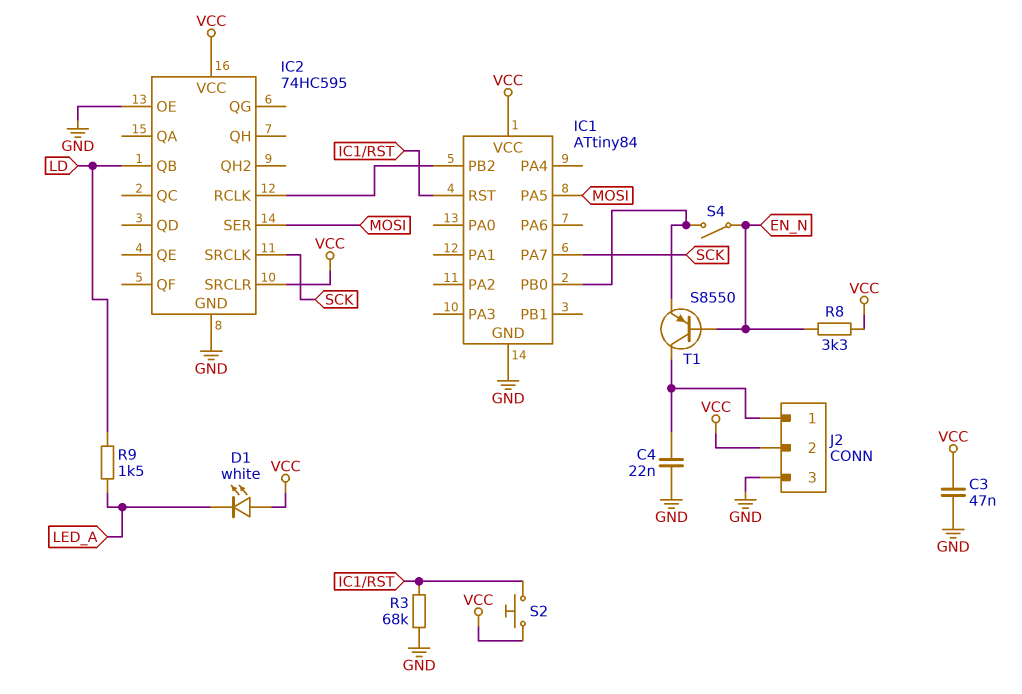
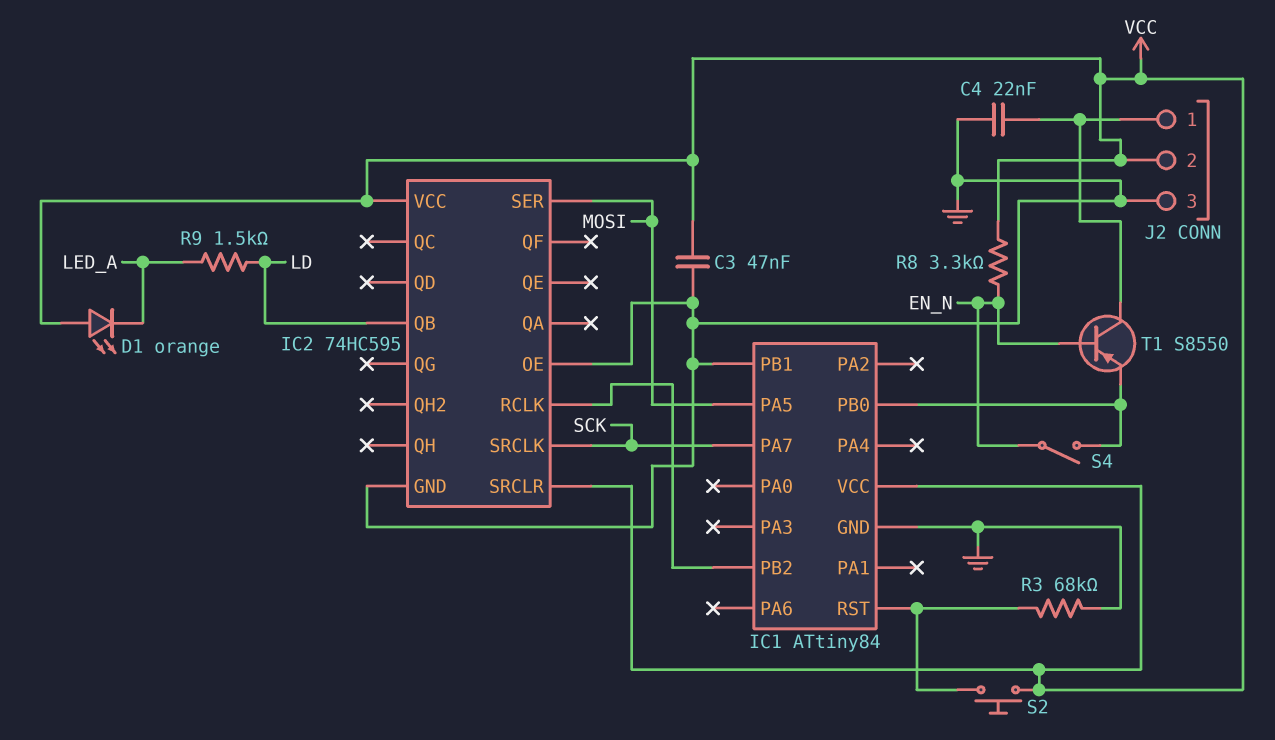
D1: LED white (A VCC, K LED_A) -> LED orange (A VCC, K LED_A)
IC1 pin PB1: none -> GND

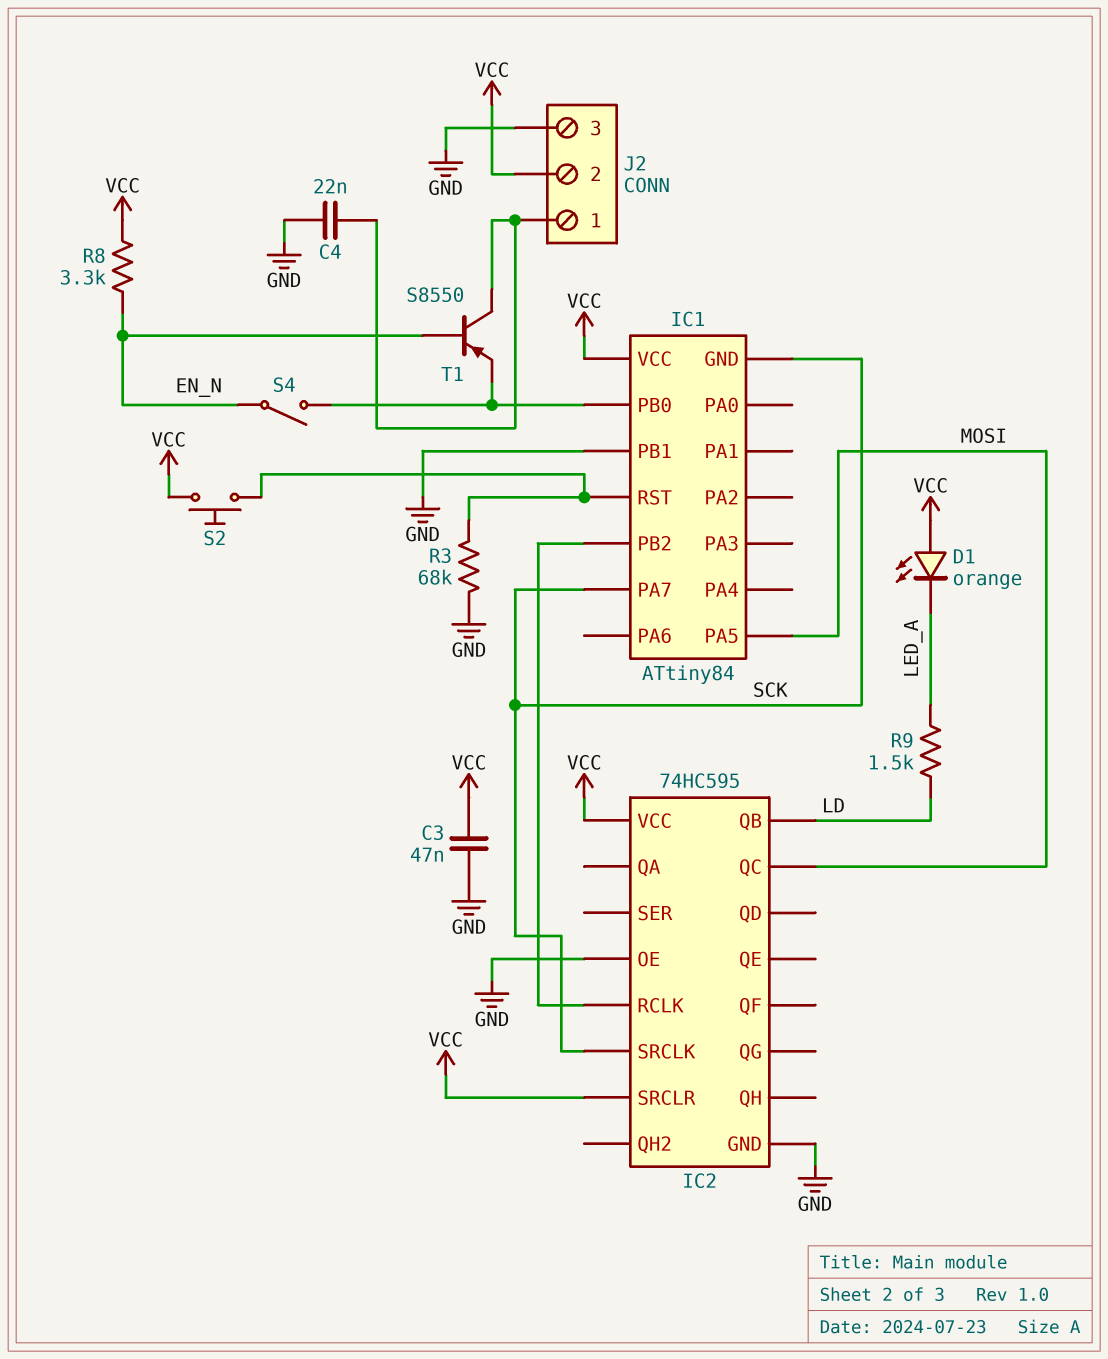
IC1 pin GND: GND -> SCK
IC2 pin QC: none -> MOSI
IC2 pin SER: MOSI -> none

